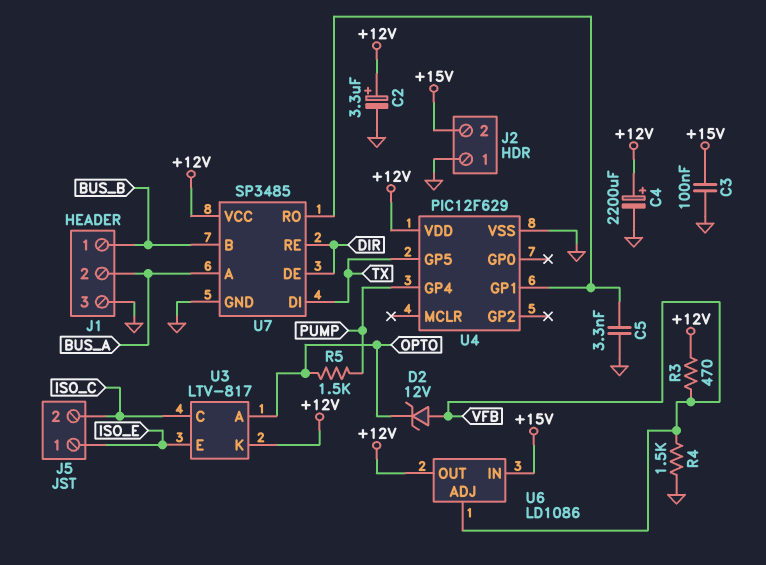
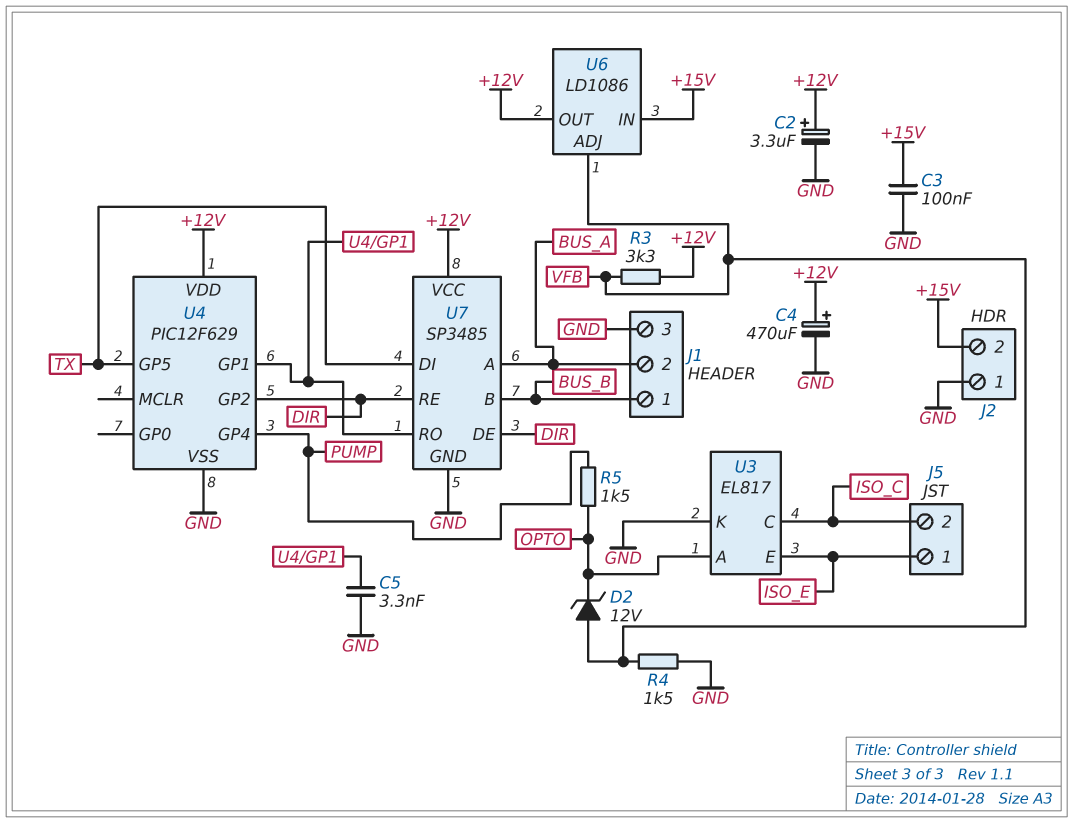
C4: 2200uF (plus +12V, minus GND) -> 470uF (plus +12V, minus GND)
R3: 470 (+12V, VFB) -> 3.3k (+12V, VFB)
U3: LTV-817 -> EL817
U3 pin K: +12V -> GND
U4 pin GP2: none -> DIR

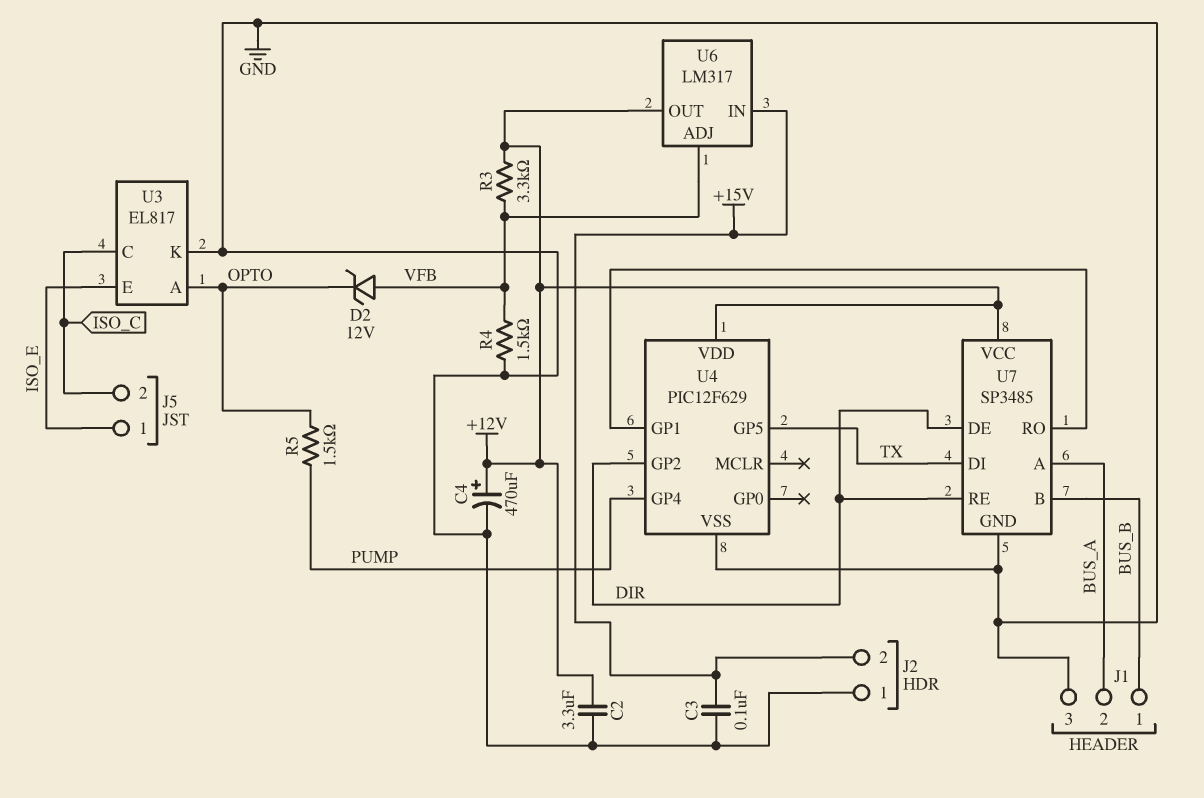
C2: 3.3uF (plus +12V, minus GND) -> 3.3uF (+12V, GND)
C5: 3.3nF (GND, U4/GP1) -> none
U6: LD1086 -> LM317

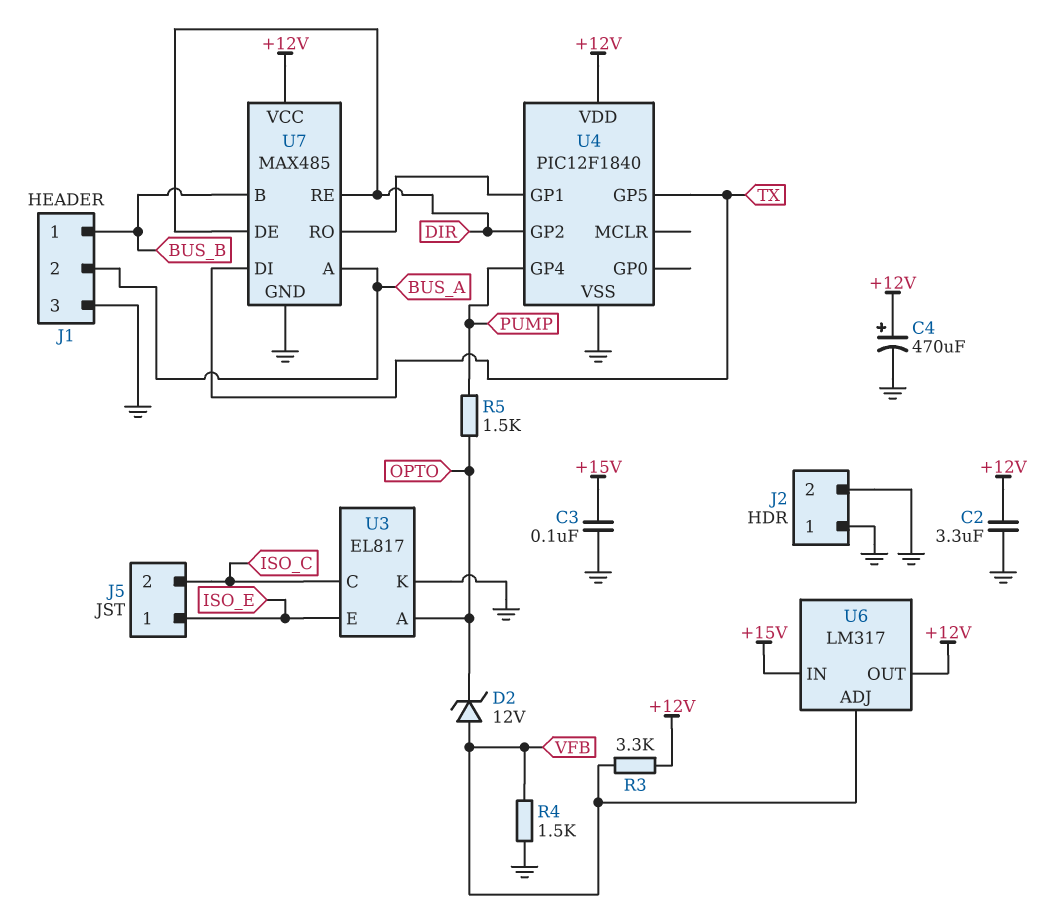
J2 pin 2: +15V -> GND
U4: PIC12F629 -> PIC12F1840
U7: SP3485 -> MAX485

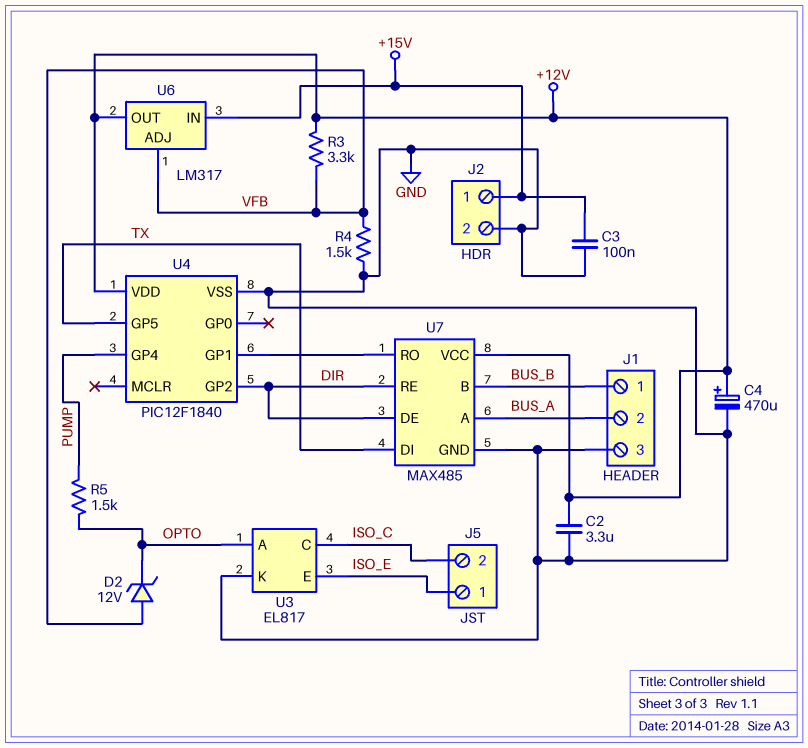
J2 pin 1: GND -> +15V

